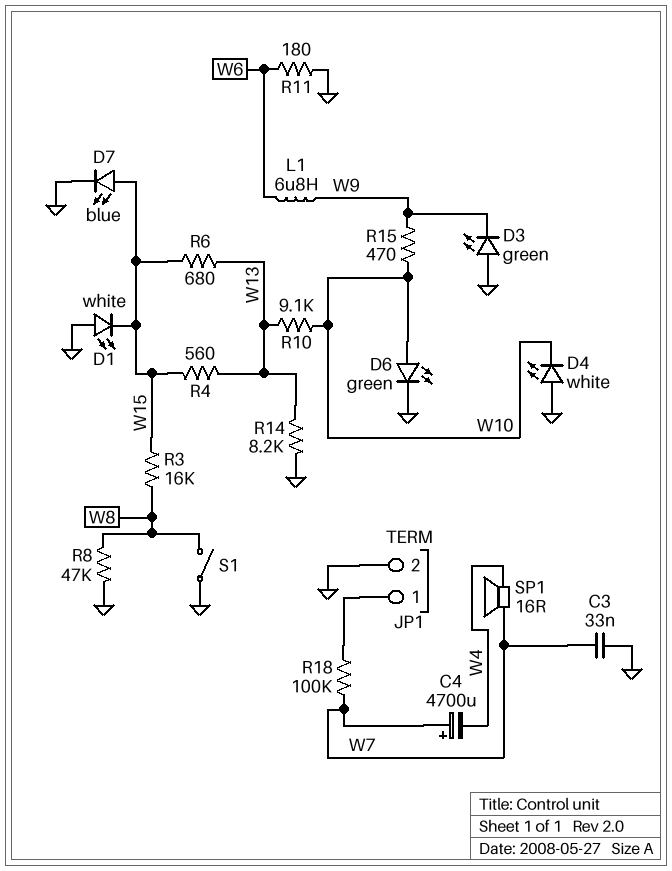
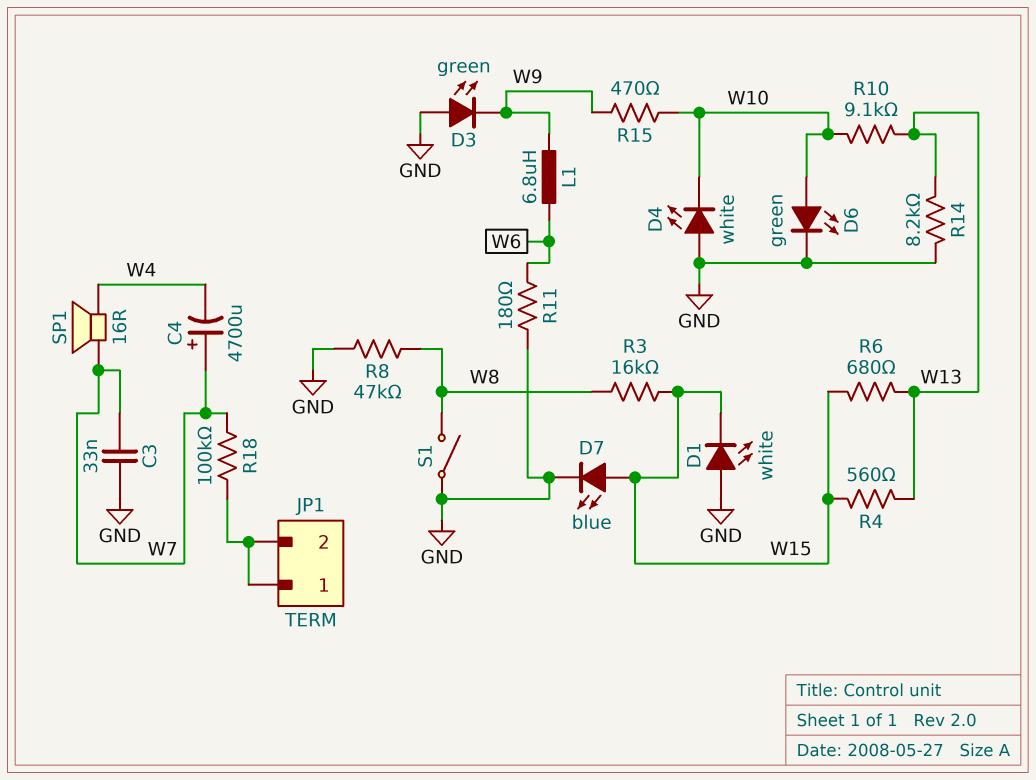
JP1 pin 2: GND -> JP1/1

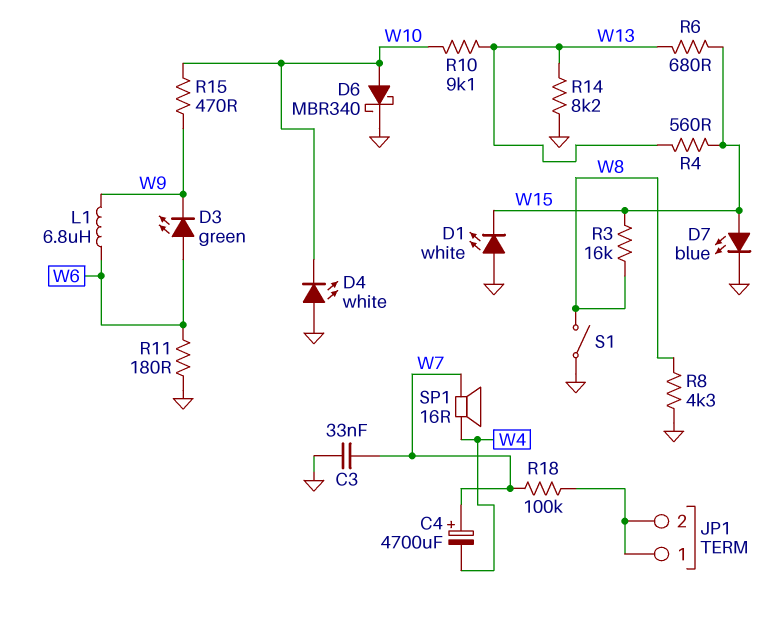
D3: LED green (A GND, K W9) -> LED green (A W6, K W9)
D6: LED green (A W10, K GND) -> schottky MBR340 (A W10, K GND)
R8: 47k (GND, W8) -> 4.3k (GND, W8)

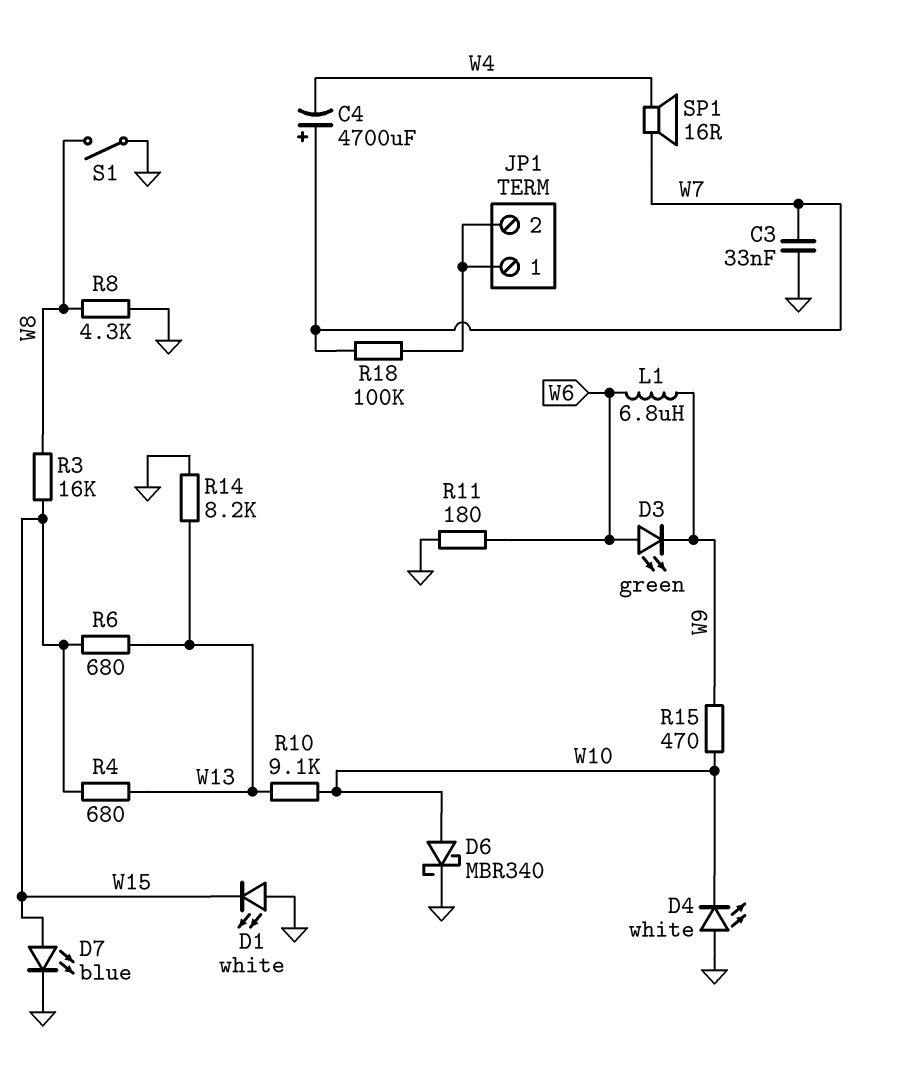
R4: 560 (W13, W15) -> 680 (W13, W15)

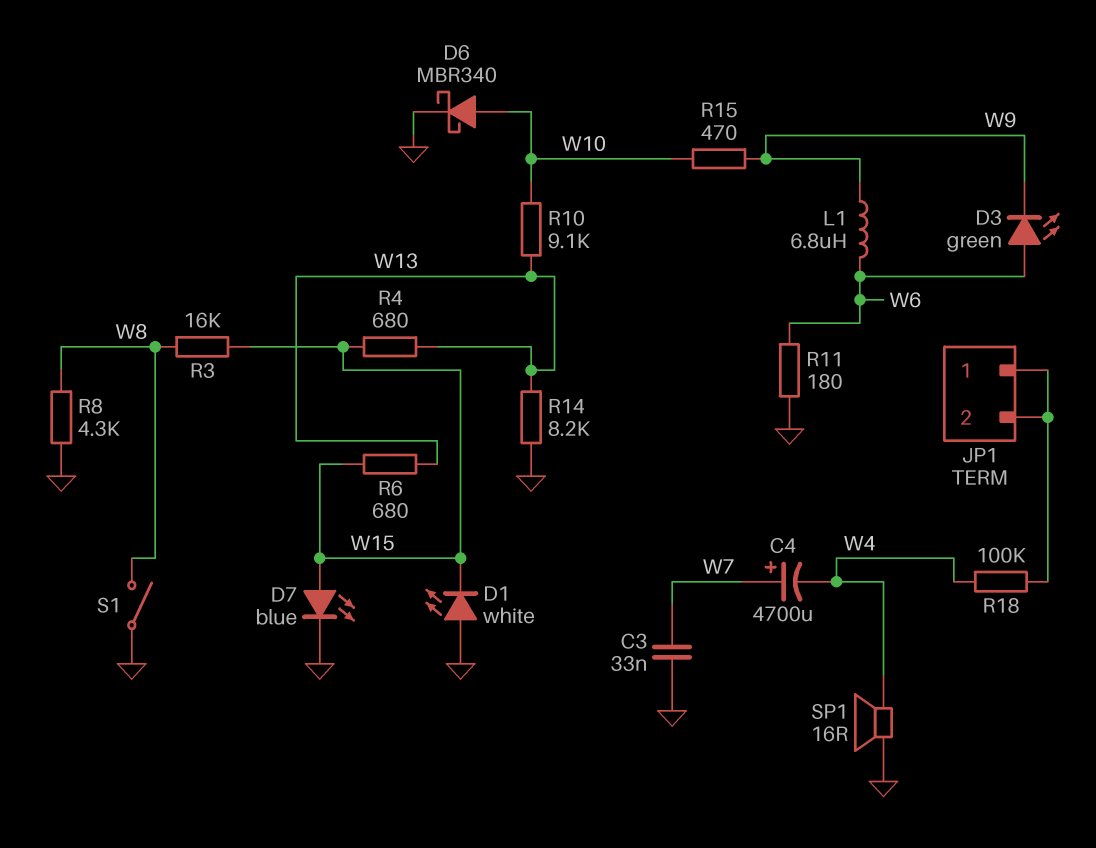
D4: LED white (A GND, K W10) -> none
R18: 100k (JP1/1, W7) -> 100k (JP1/1, W4)
SP1: speaker 16R (W4, W7) -> speaker 16R (GND, W4)

